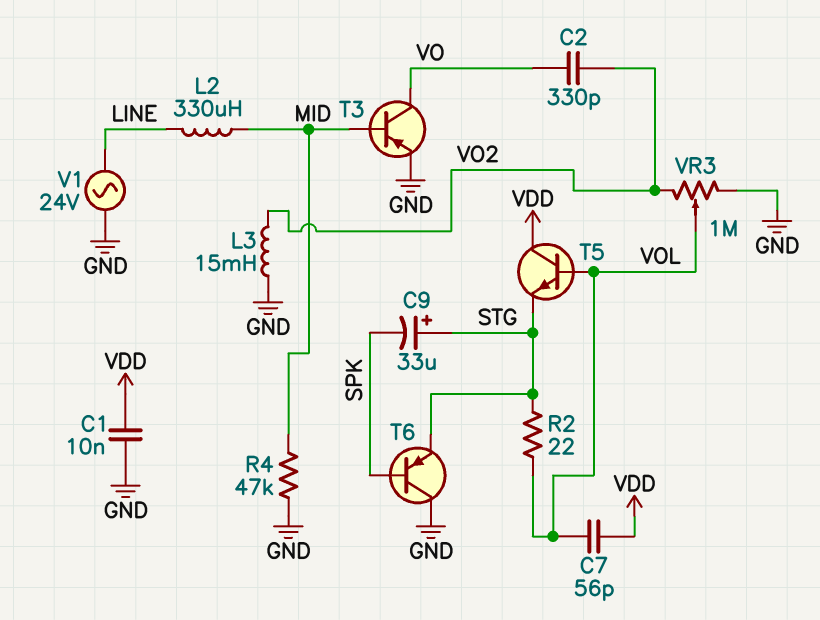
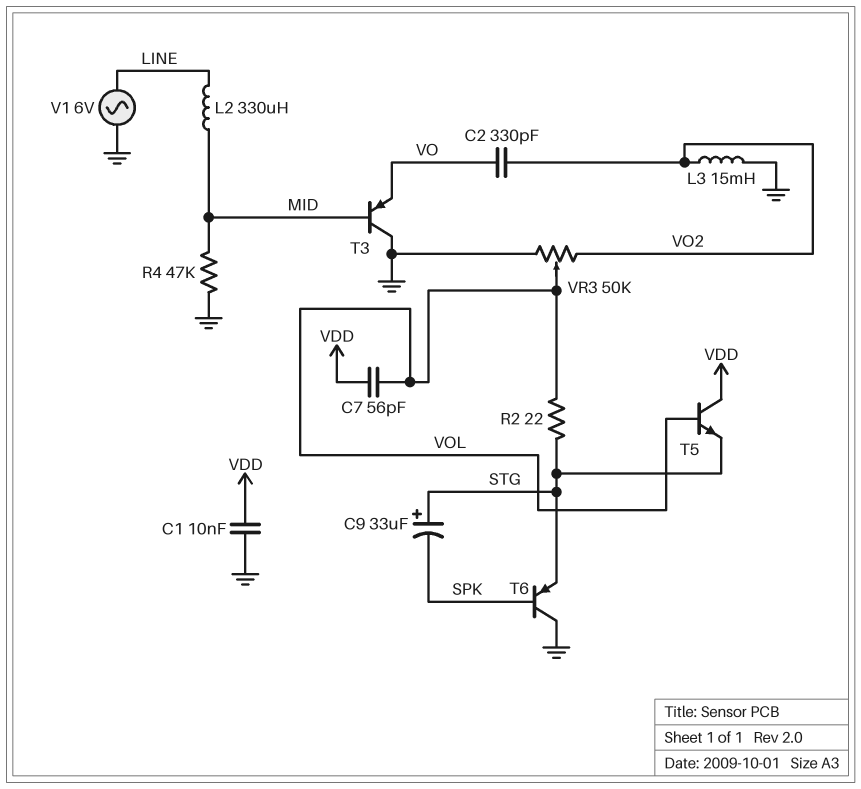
T3: PNP (B MID, C VO, E GND) -> PNP (B MID, C GND, E VO)
V1: AC 24V (GND, LINE) -> AC 6V (GND, LINE)
VR3: 1M (GND, VO2, wiper VOL) -> 50k (GND, VO2, wiper VOL)

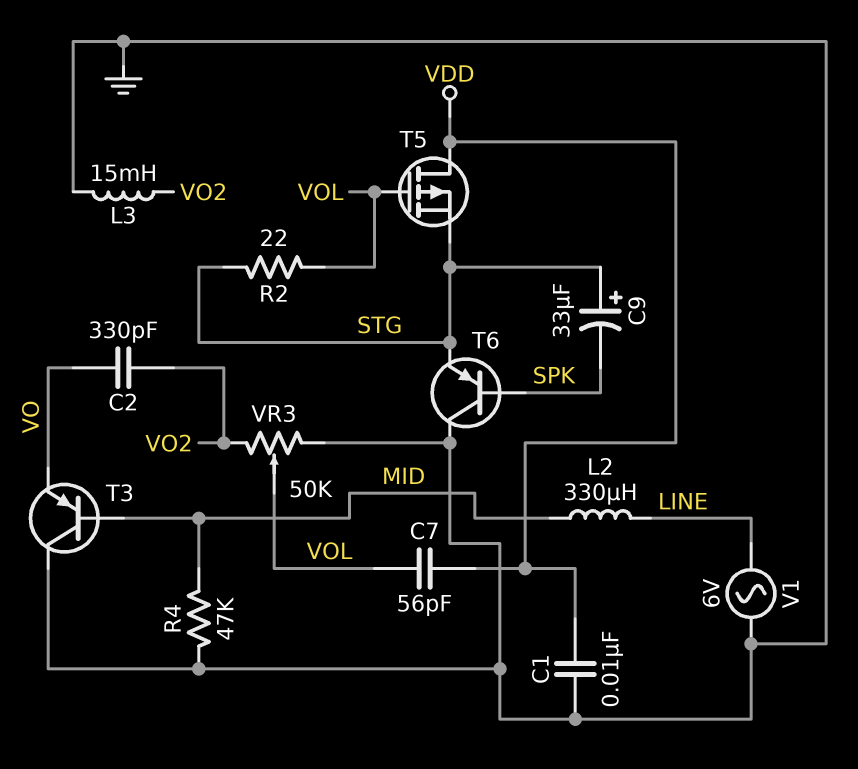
T5: NPN (B VOL, C VDD, E STG) -> PMOS (G VOL, D VDD, S STG)

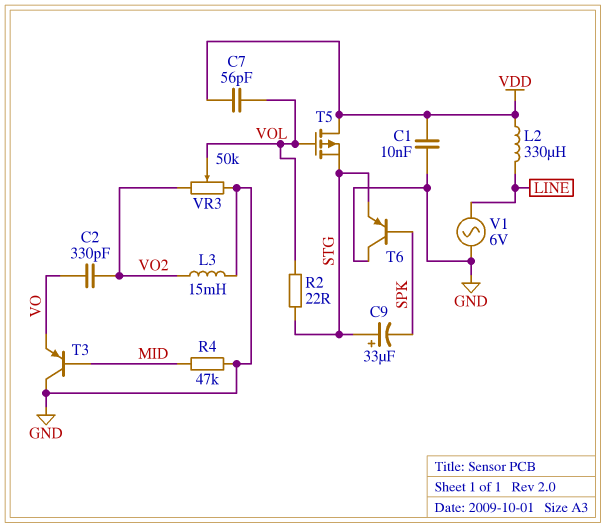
L2: 330uH (LINE, MID) -> 330uH (LINE, VDD)

